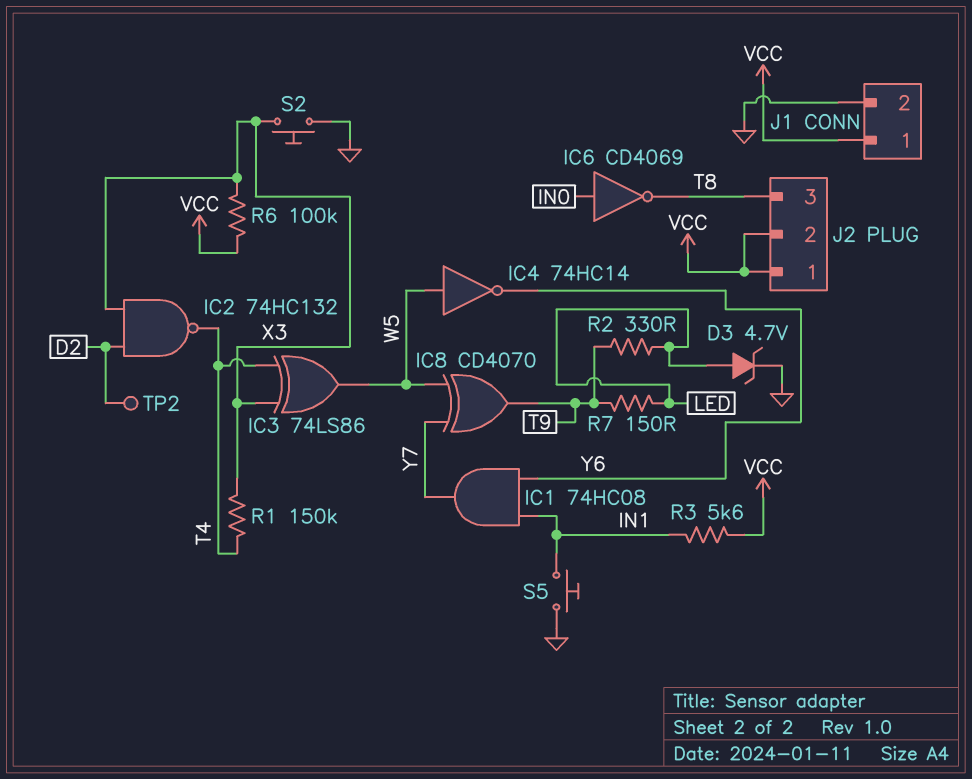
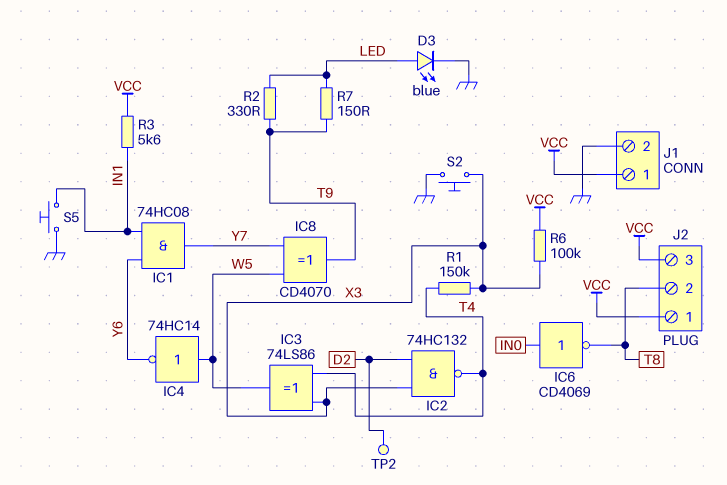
D3: zener 4.7V (A LED, K GND) -> LED blue (A LED, K GND)
J2 pin 2: VCC -> T8
J2 pin 3: T8 -> VCC

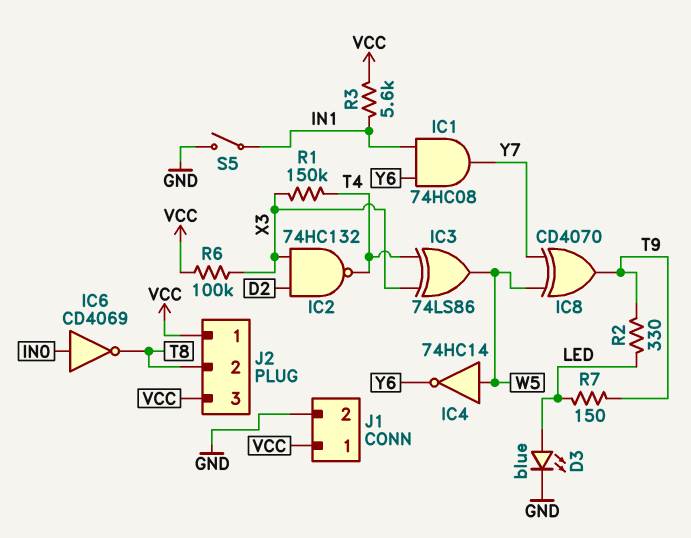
S2: button (GND, X3) -> none
S5: button (GND, IN1) -> switch (GND, IN1)
TP2: test point (D2) -> none

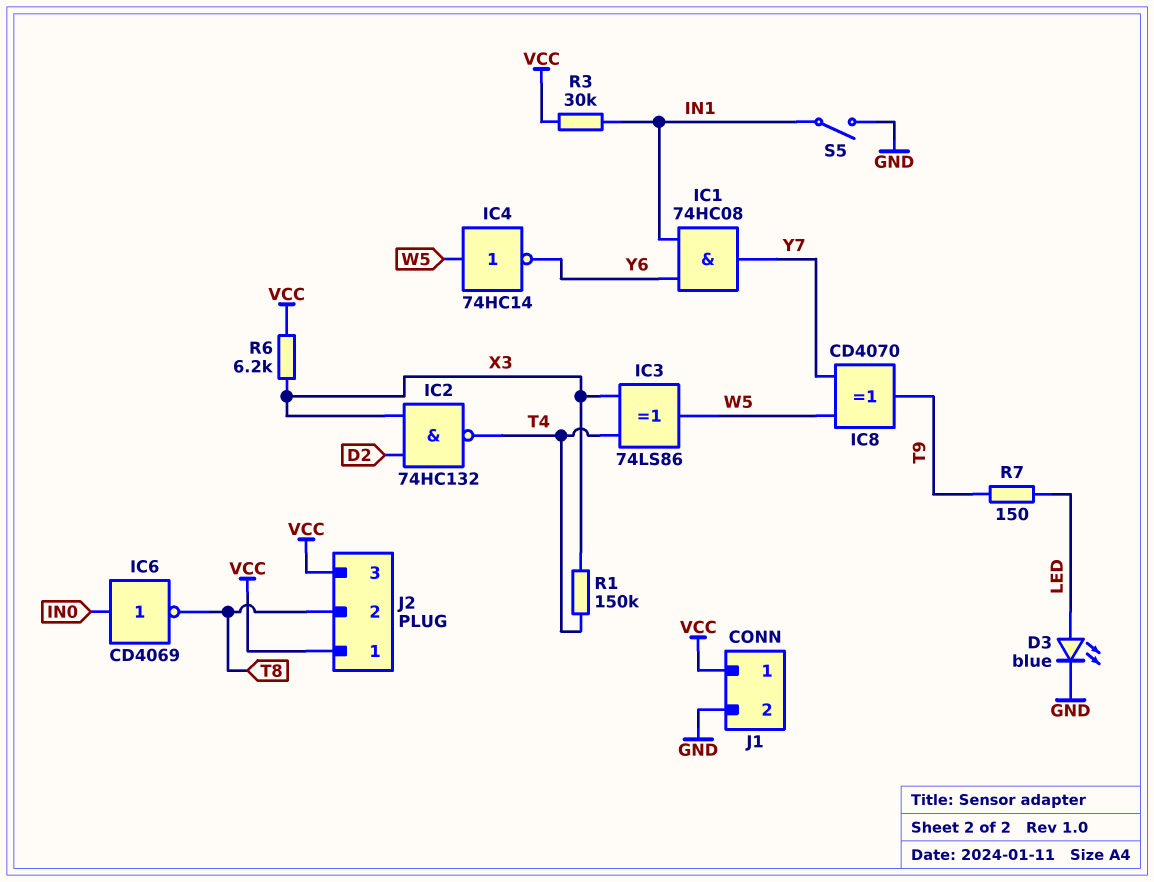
R2: 330 (LED, T9) -> none
R3: 5.6k (IN1, VCC) -> 30k (IN1, VCC)
R6: 100k (VCC, X3) -> 6.2k (VCC, X3)

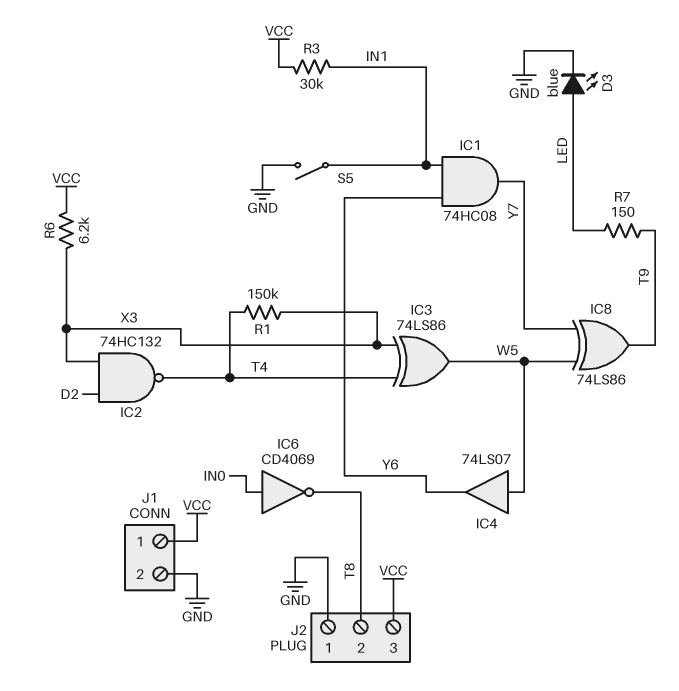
IC4: NOT 74HC14 (in W5, out Y6) -> buffer 74LS07 (in W5, out Y6)
IC8: XOR CD4070 (in W5, in Y7, out T9) -> XOR 74LS86 (in W5, in Y7, out T9)
J2 pin 1: VCC -> GND

